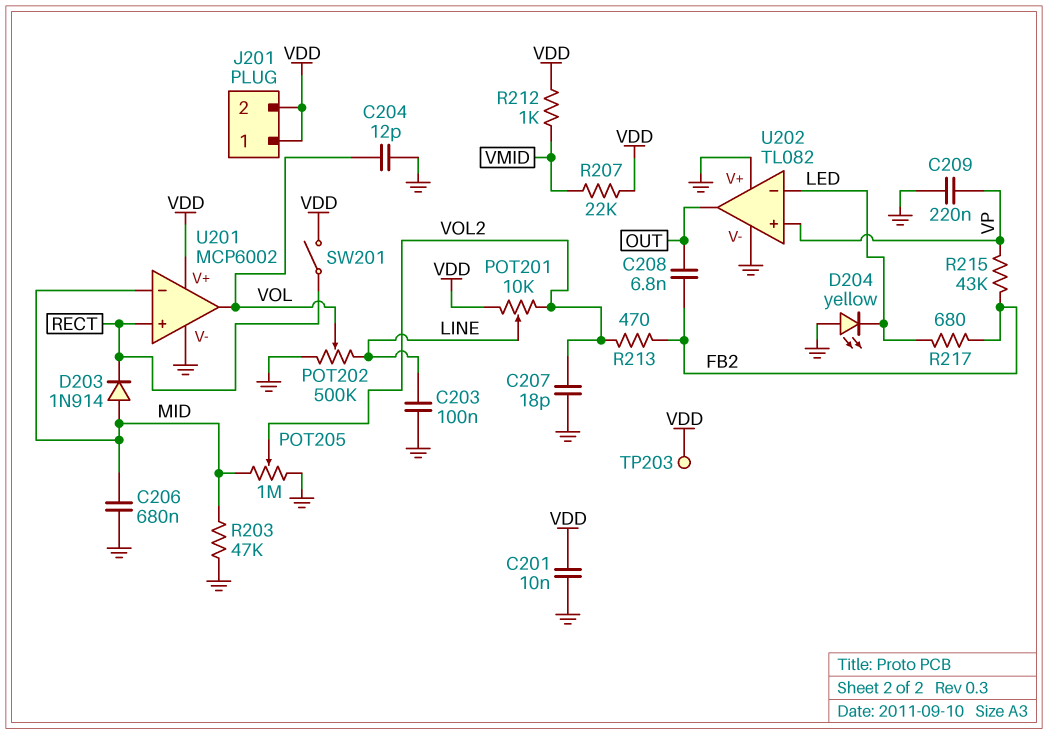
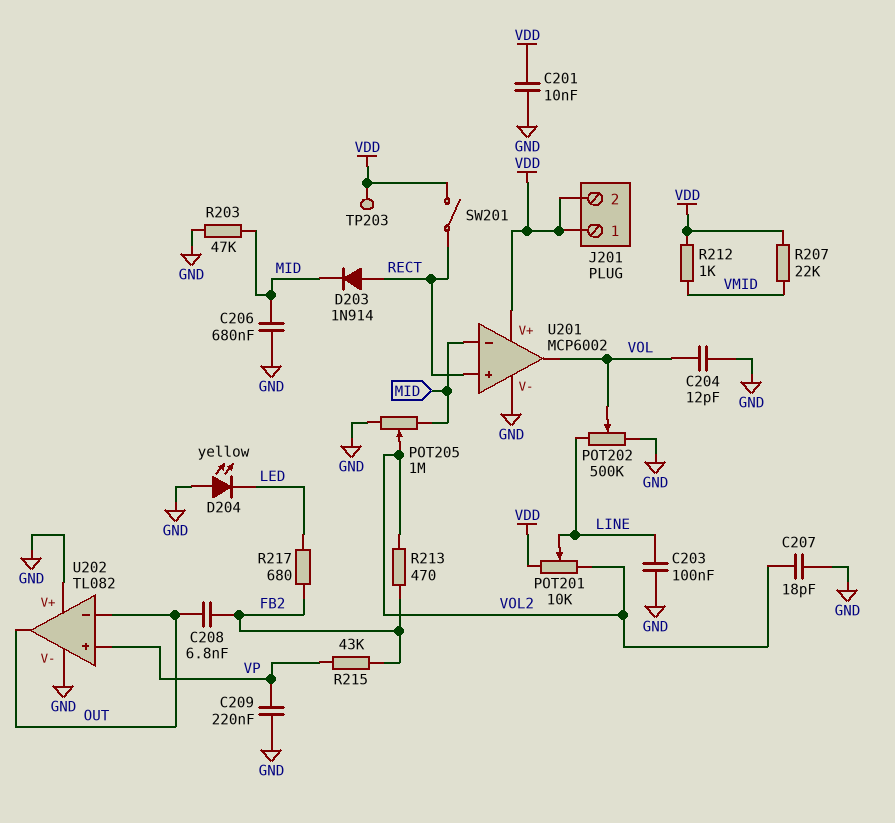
D203: diode 1N914 (A MID, K RECT) -> diode 1N914 (A RECT, K MID)
U202 pin in-: LED -> OUT

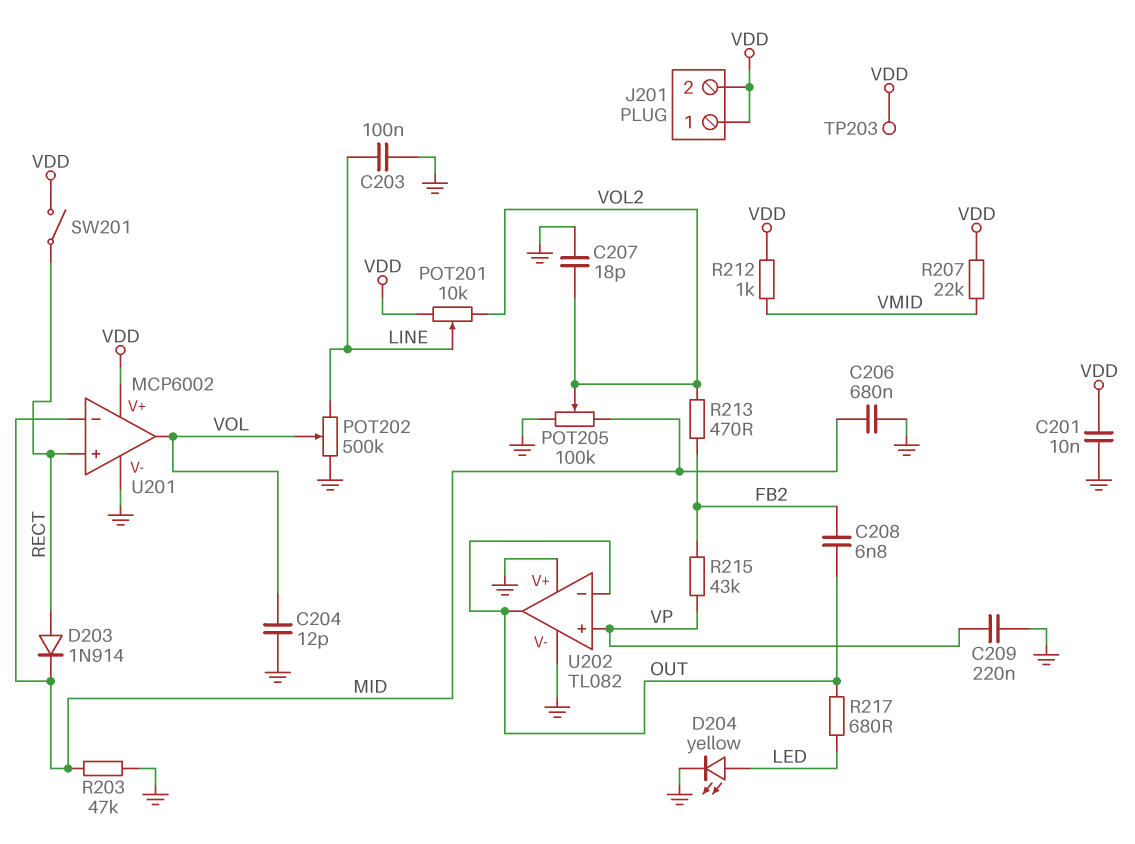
D204: LED yellow (A GND, K LED) -> LED yellow (A LED, K GND)
POT205: 1M (GND, MID, wiper VOL2) -> 100k (GND, MID, wiper VOL2)
R217: 680 (FB2, LED) -> 680 (LED, OUT)

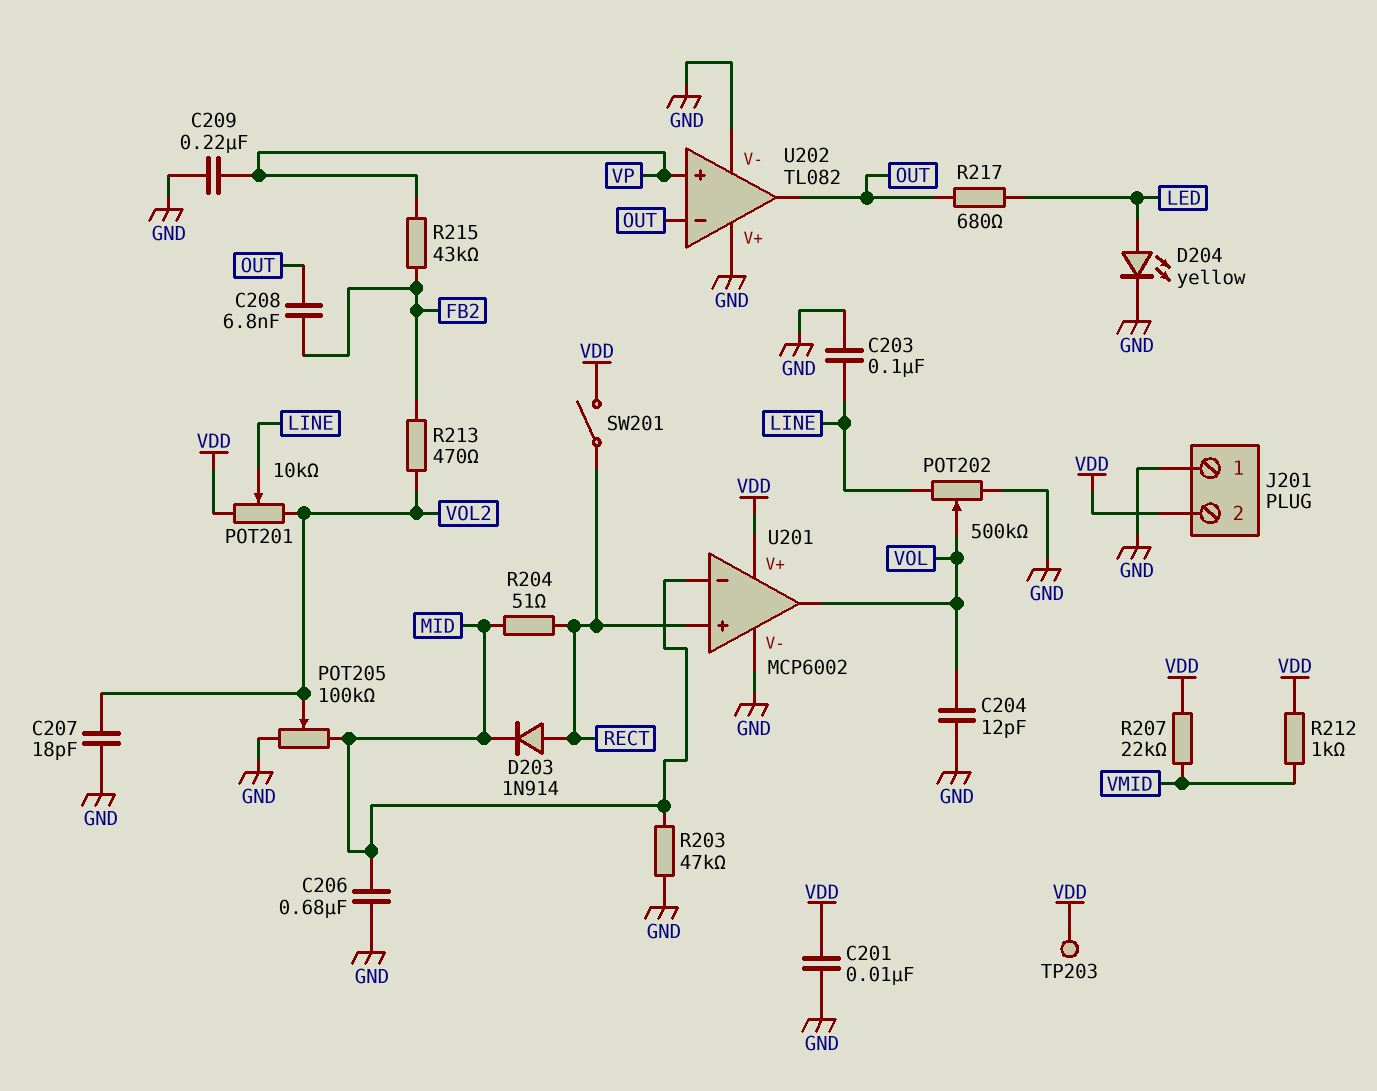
J201 pin 1: VDD -> GND
R204: none -> 51 (MID, RECT)

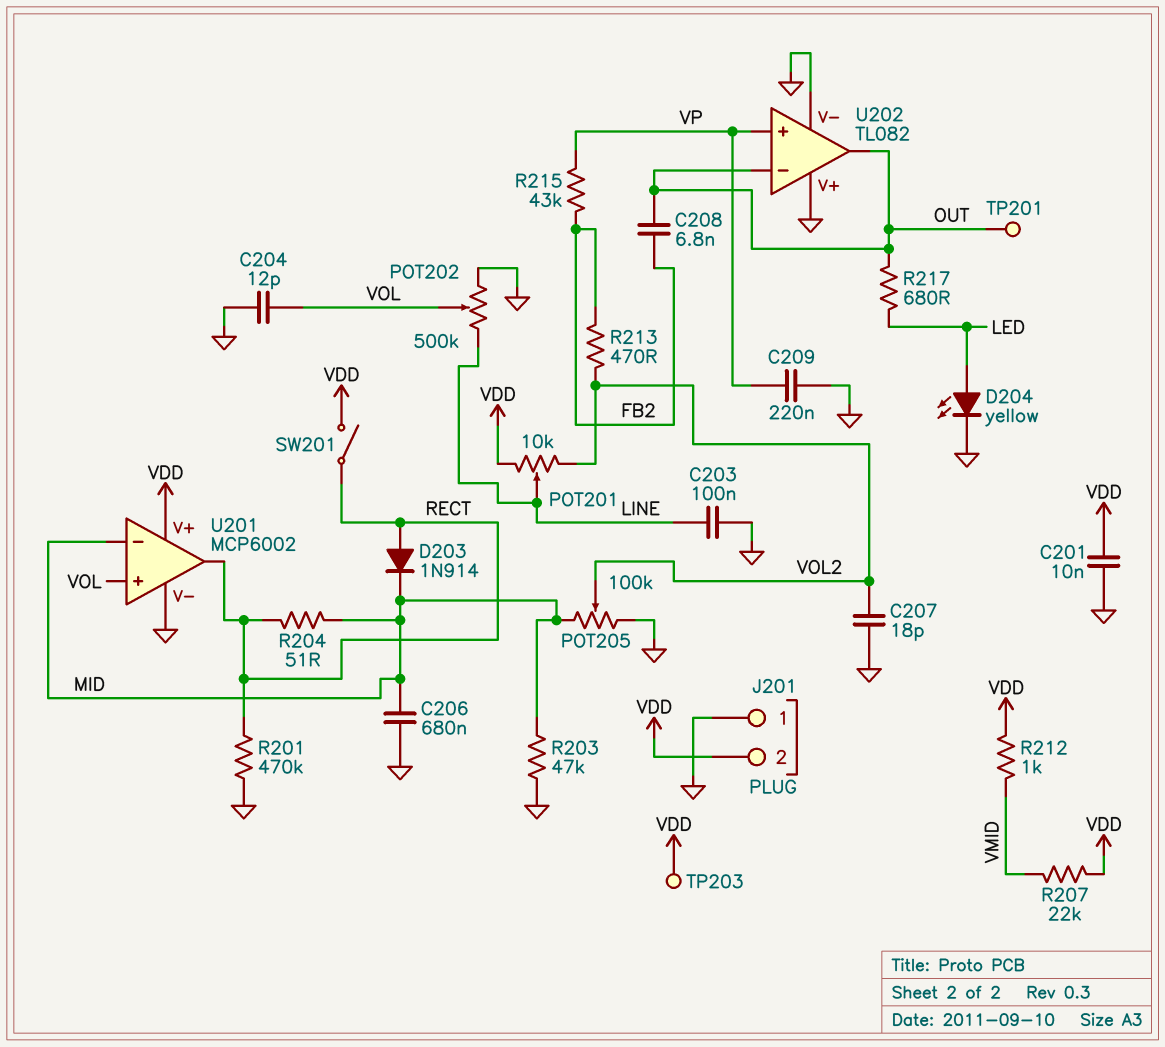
R201: none -> 470k (GND, RECT)
TP201: none -> test point (OUT)
U201 pin in+: RECT -> VOL
U201 pin out: VOL -> RECT

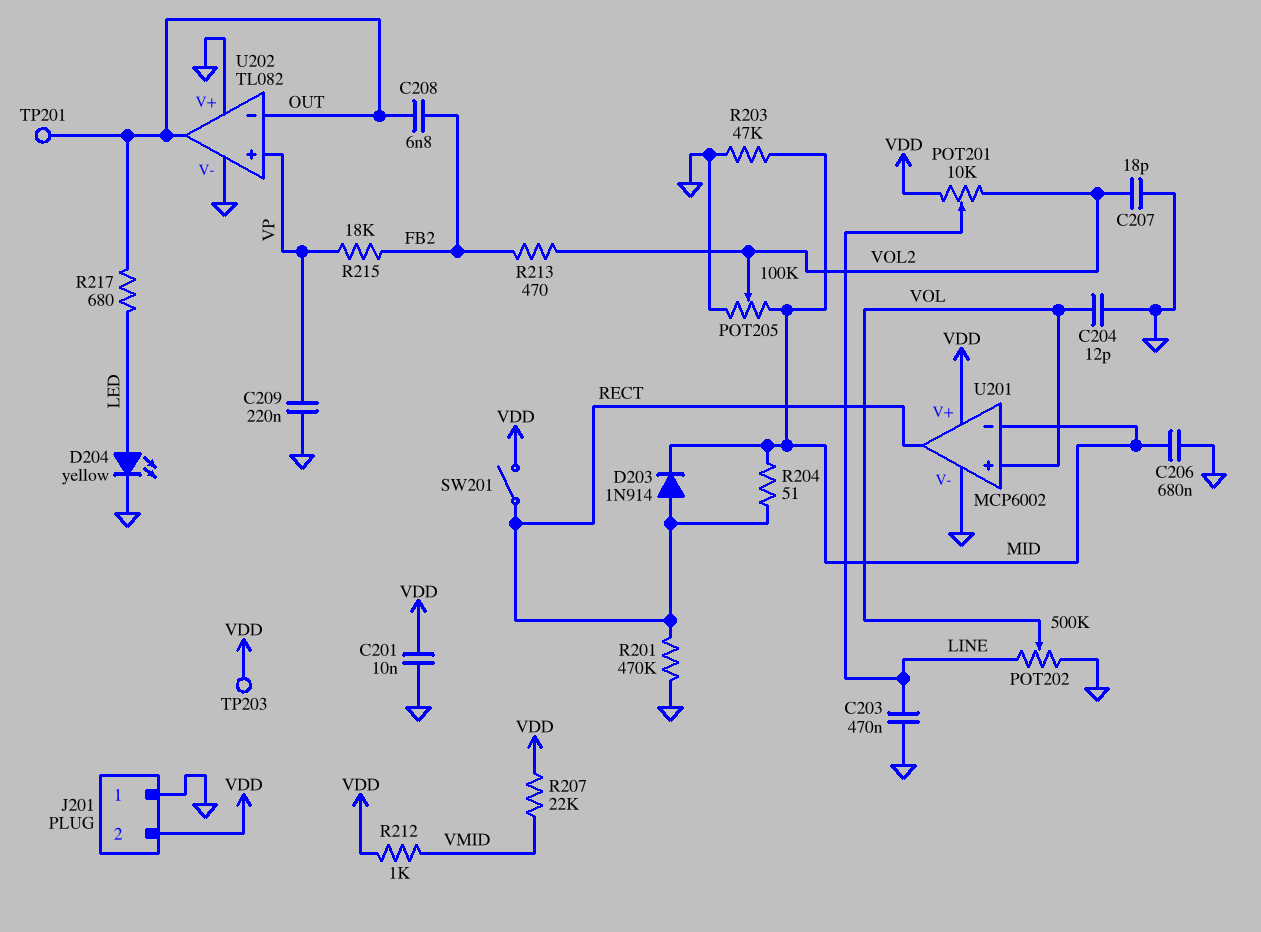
C203: 100nF (GND, LINE) -> 470nF (GND, LINE)
R215: 43k (FB2, VP) -> 18k (FB2, VP)

